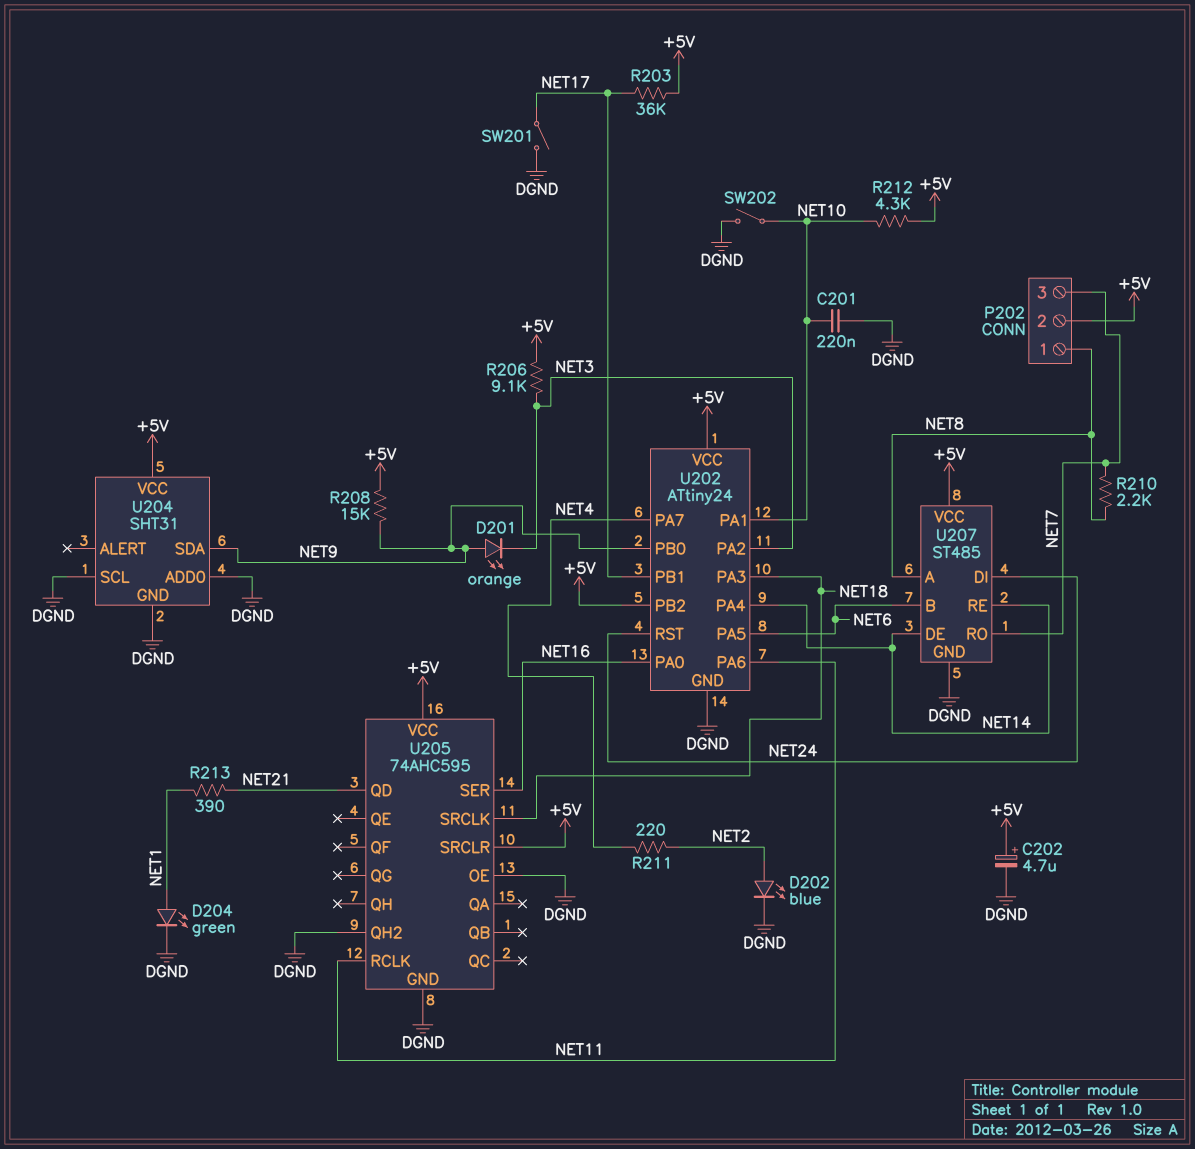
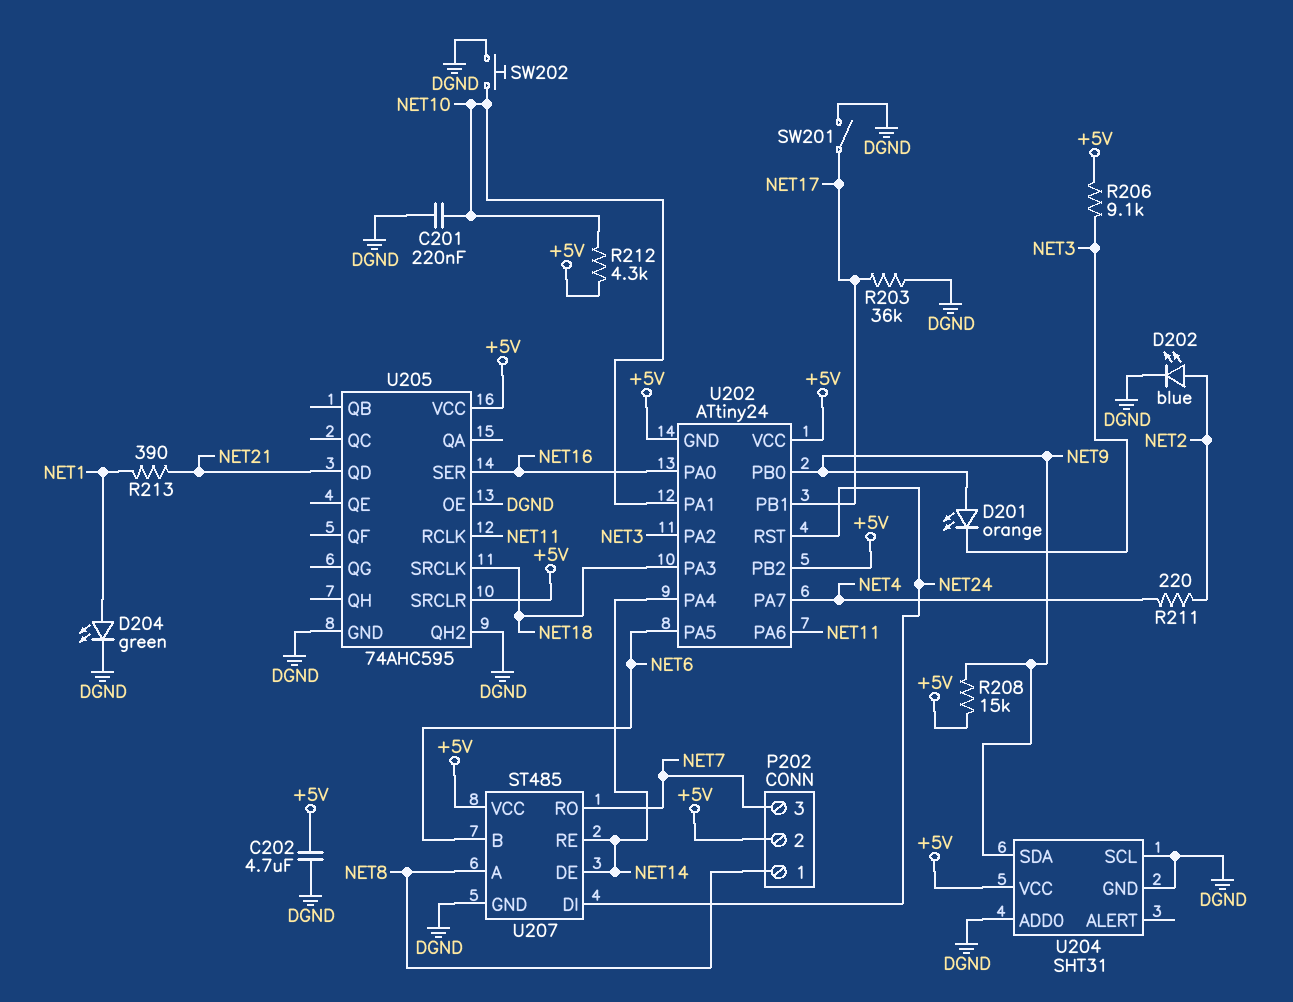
C202: 4.7uF (plus +5V, minus DGND) -> 4.7uF (+5V, DGND)
R203: 36k (+5V, NET17) -> 36k (DGND, NET17)
R210: 2.2k (NET7, NET8) -> none
SW202: switch (DGND, NET10) -> button (DGND, NET10)
U202 pin GND: DGND -> +5V

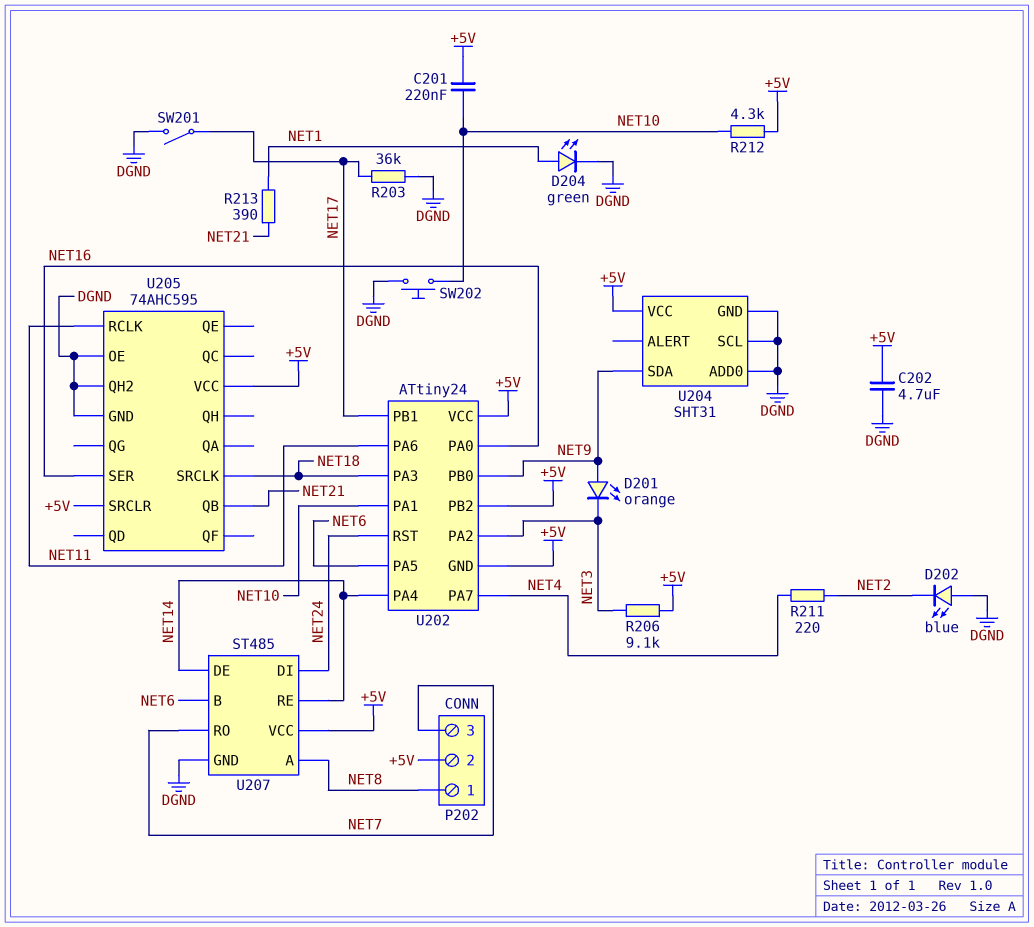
C201: 220nF (DGND, NET10) -> 220nF (+5V, NET10)
D202: LED blue (A NET2, K DGND) -> LED blue (A DGND, K NET2)
R208: 15k (+5V, NET9) -> none
U205 pin QB: none -> NET21
U205 pin QD: NET21 -> none

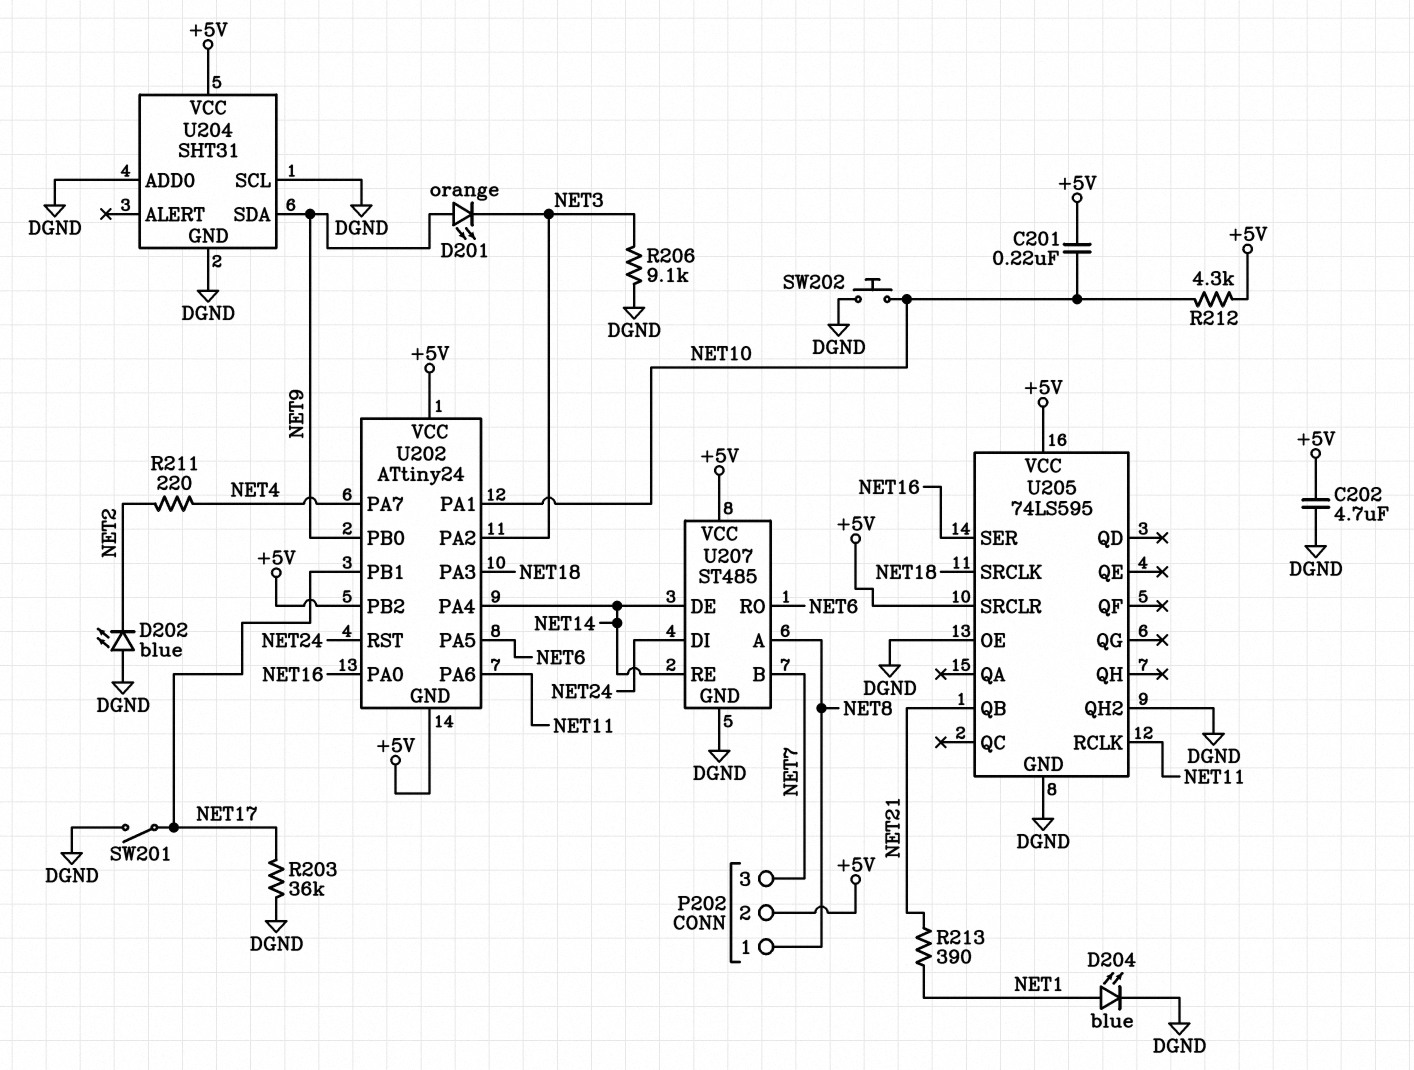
D204: LED green (A NET1, K DGND) -> LED blue (A NET1, K DGND)
R206: 9.1k (+5V, NET3) -> 9.1k (DGND, NET3)
U205: 74AHC595 -> 74LS595
U207 pin B: NET6 -> NET7
U207 pin RO: NET7 -> NET6

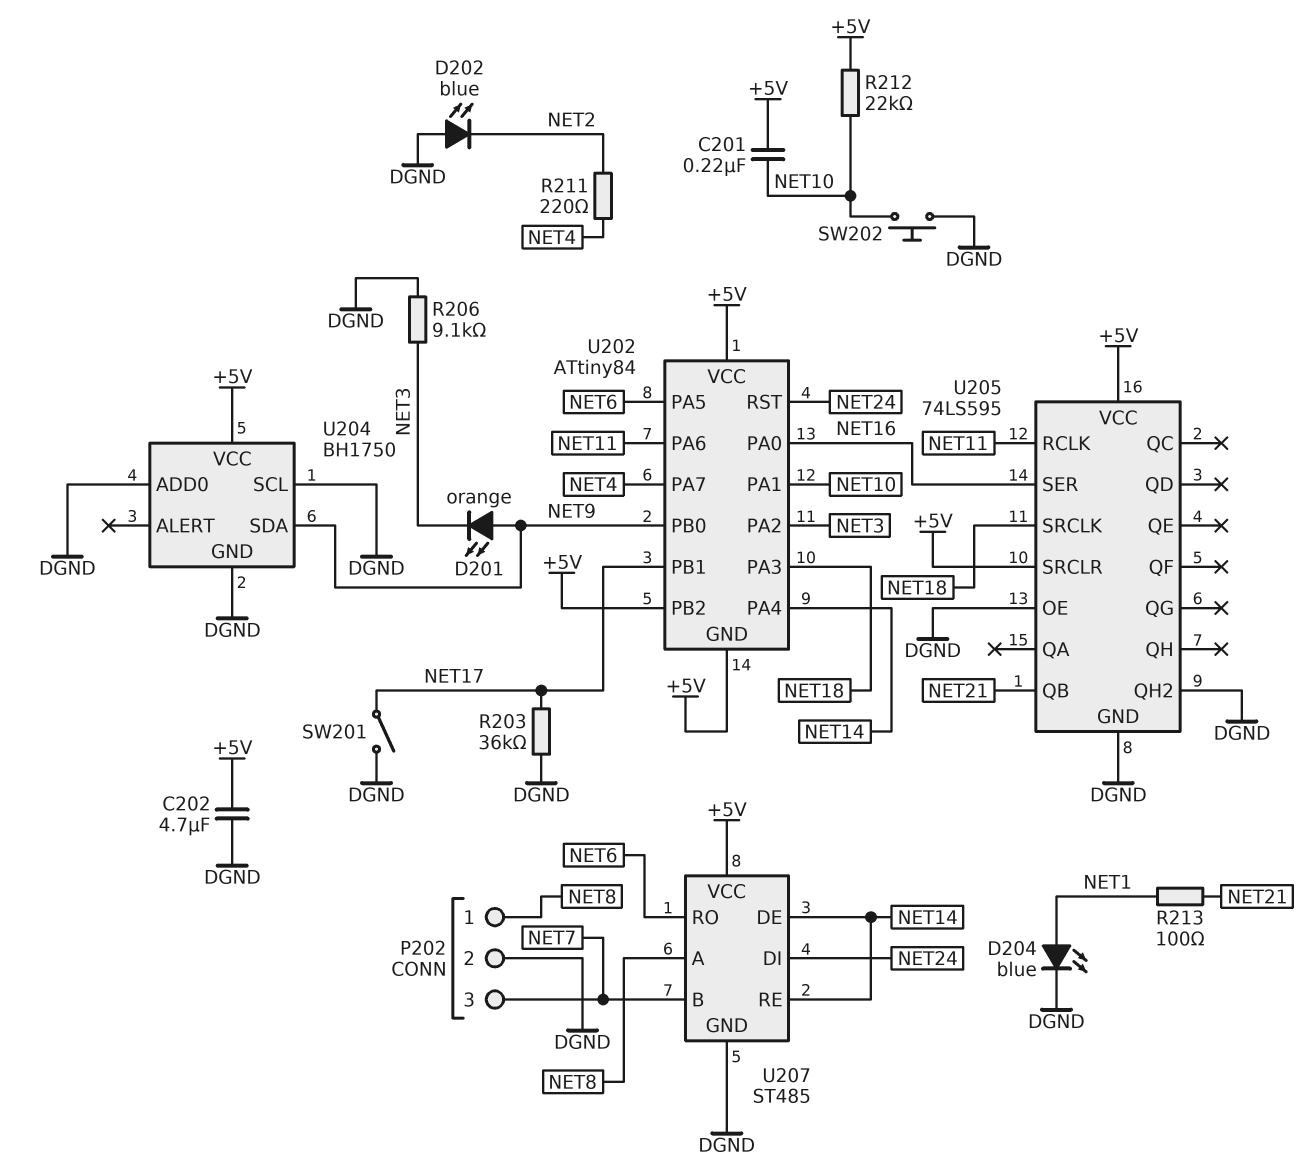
P202 pin 2: +5V -> DGND
R212: 4.3k (+5V, NET10) -> 22k (+5V, NET10)
R213: 390 (NET1, NET21) -> 100 (NET1, NET21)
U202: ATtiny24 -> ATtiny84
U204: SHT31 -> BH1750

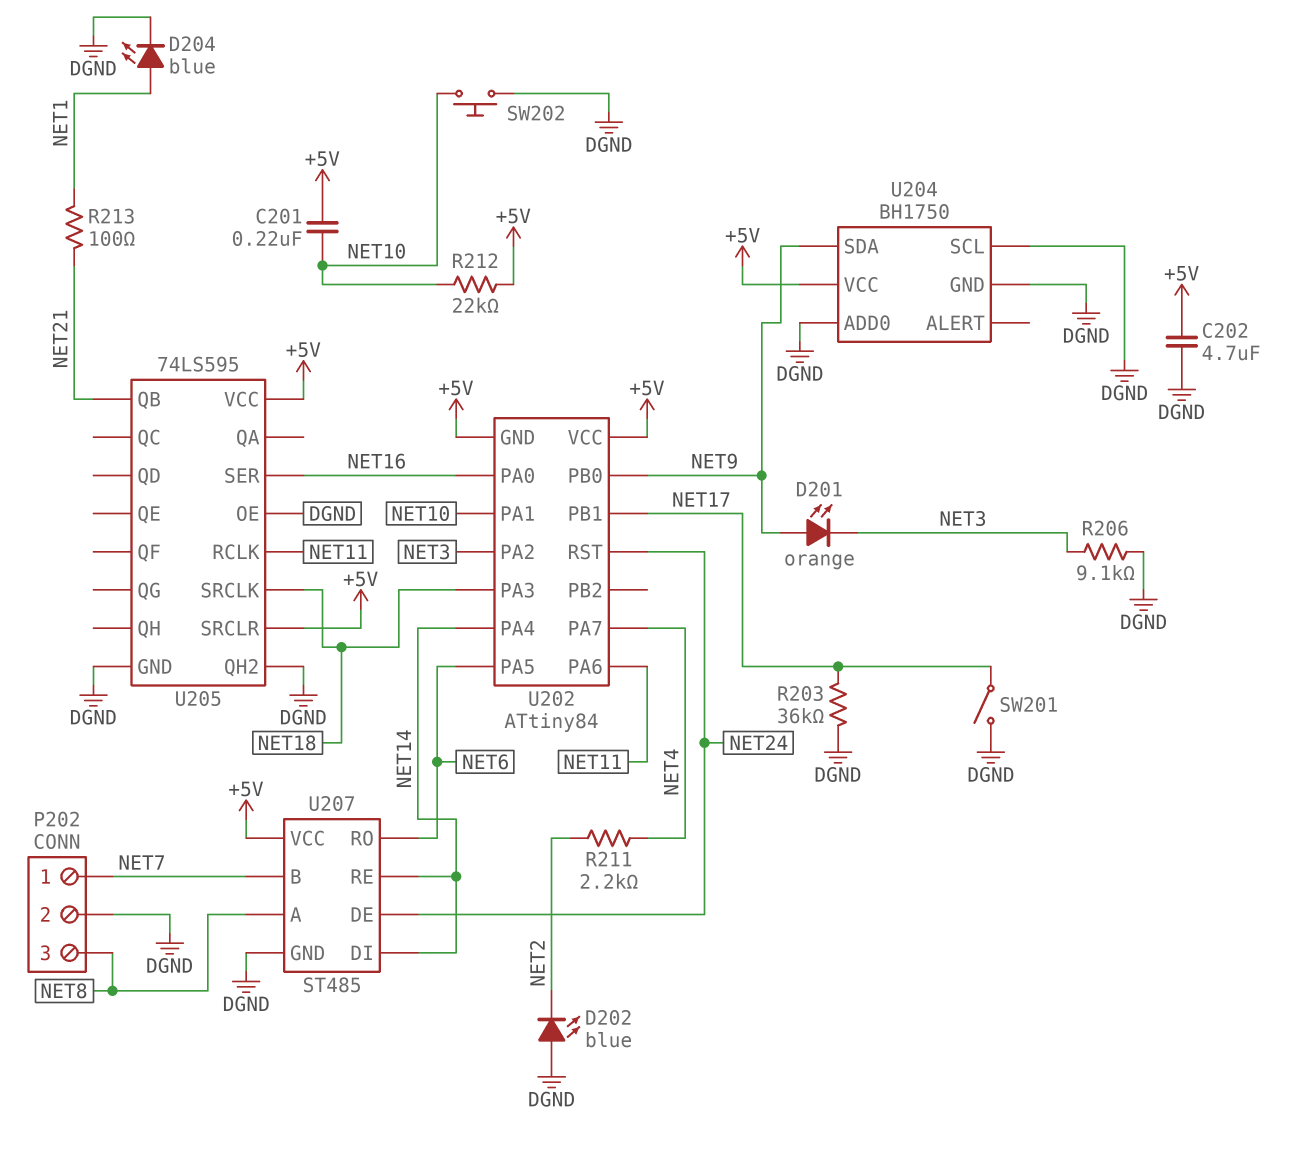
P202 pin 1: NET8 -> NET7
P202 pin 3: NET7 -> NET8
R211: 220 (NET2, NET4) -> 2.2k (NET2, NET4)
U202 pin PB2: +5V -> none
U207 pin DE: NET14 -> NET24
U207 pin DI: NET24 -> NET14

